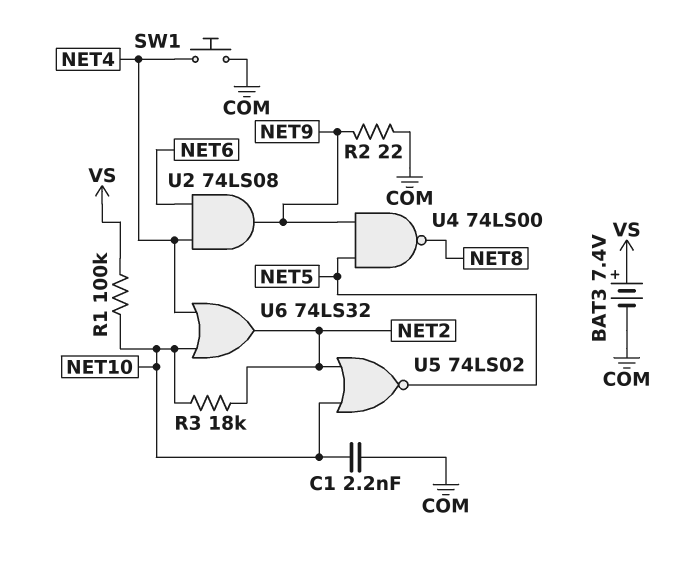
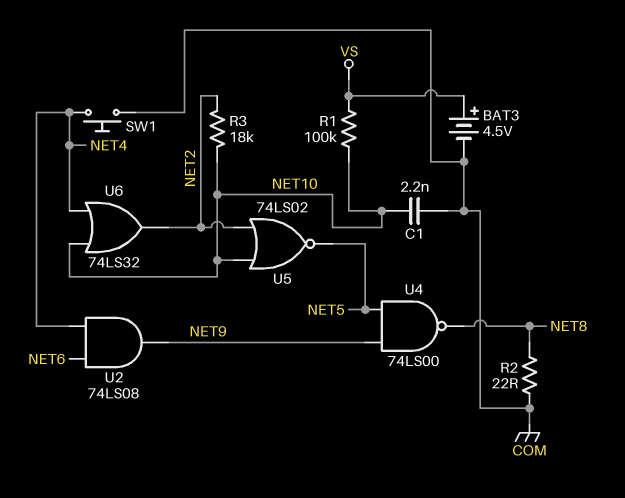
BAT3: 7.4V (plus VS, minus COM) -> 4.5V (plus VS, minus COM)
R2: 22 (COM, NET9) -> 22 (COM, NET8)

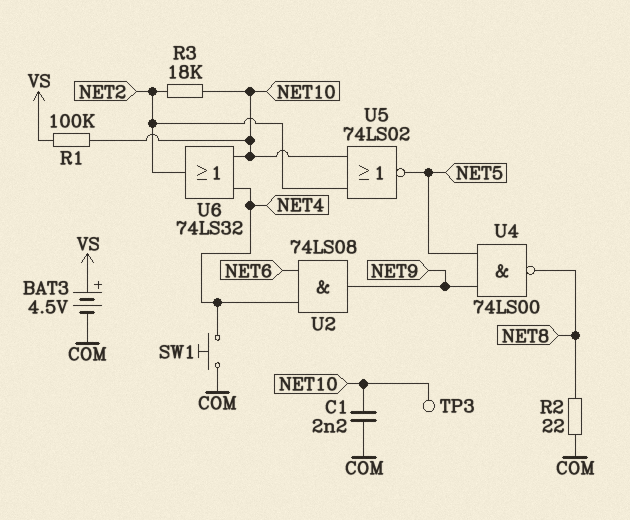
TP3: none -> test point (NET10)

